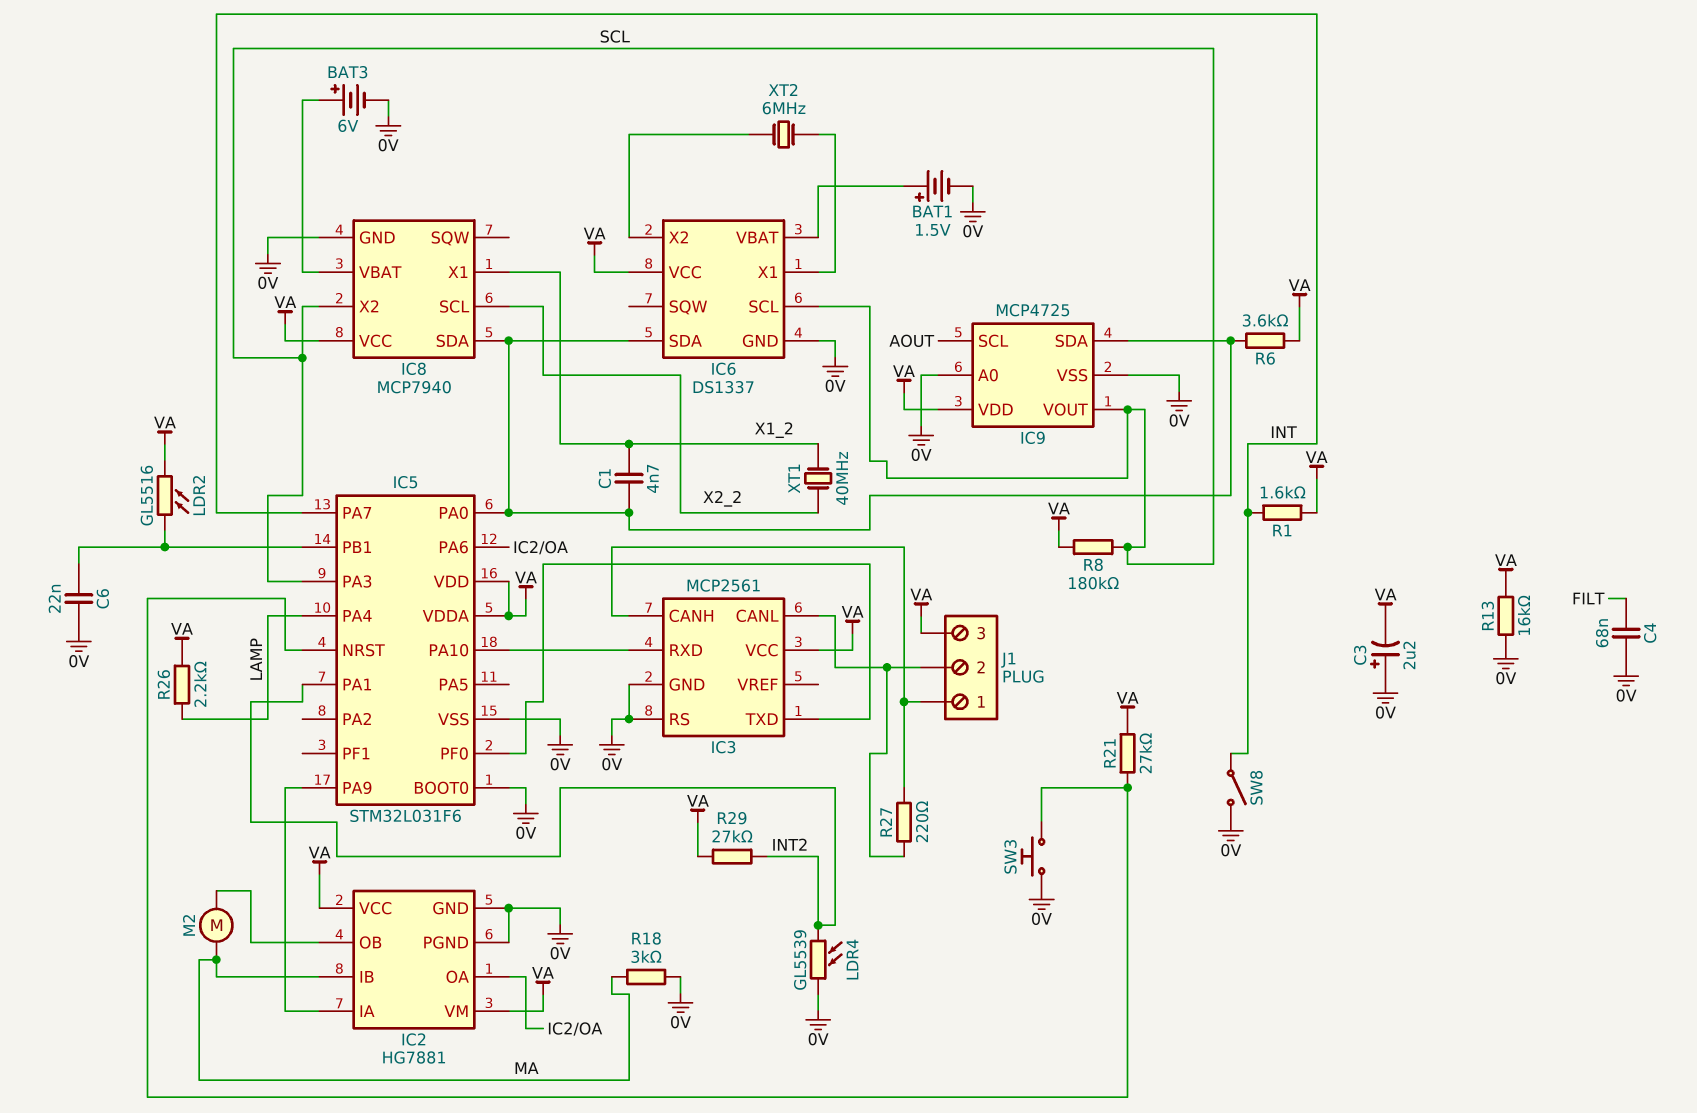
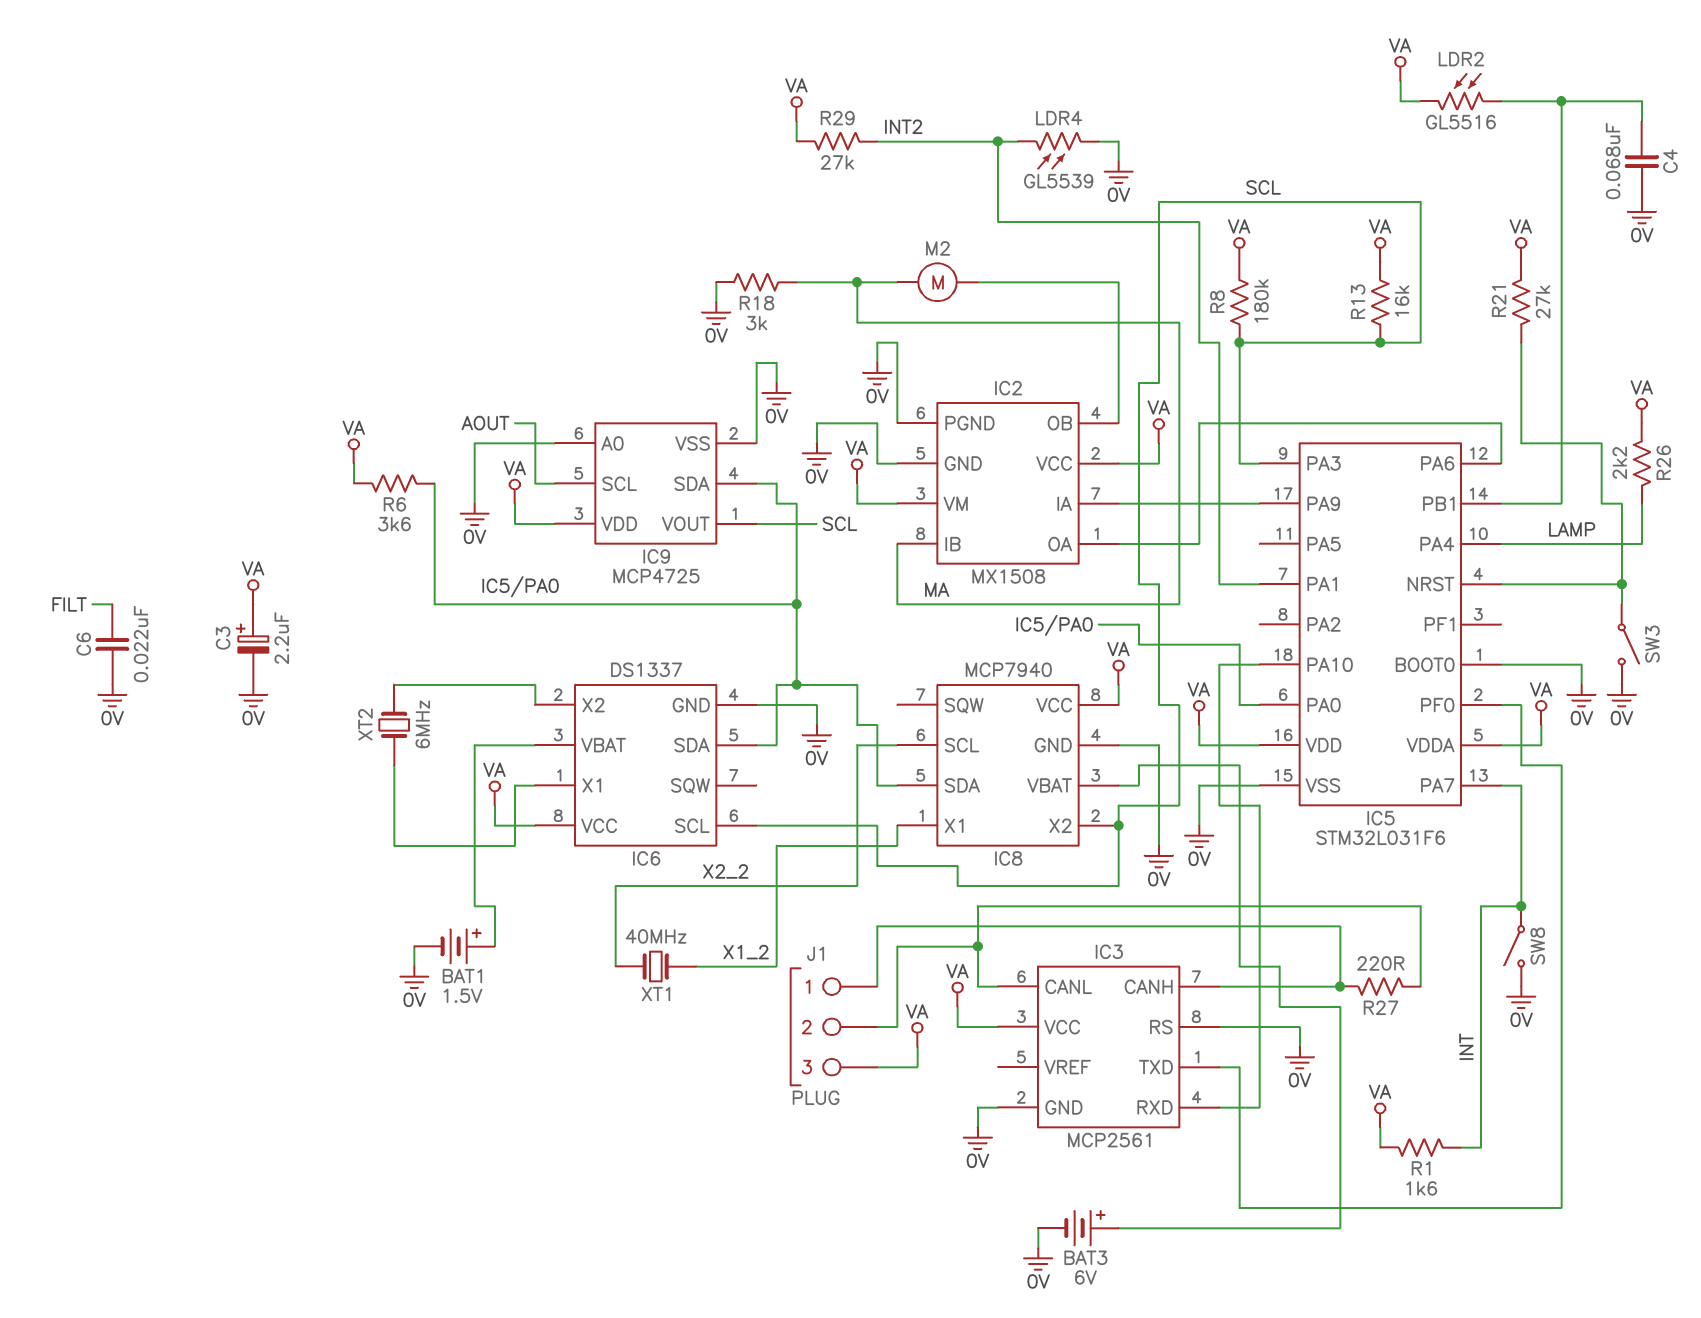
C1: 4.7nF (IC5/PA0, X1_2) -> none
C3: 2.2uF (plus 0V, minus VA) -> 2.2uF (plus VA, minus 0V)
C4: 68nF (0V, FILT) -> 68nF (0V, IC5/PB1)
C6: 22nF (0V, IC5/PB1) -> 22nF (0V, FILT)
IC2: HG7881 -> MX1508
R13: 16k (0V, VA) -> 16k (SCL, VA)
SW3: button (0V, IC5/NRST) -> switch (0V, IC5/NRST)

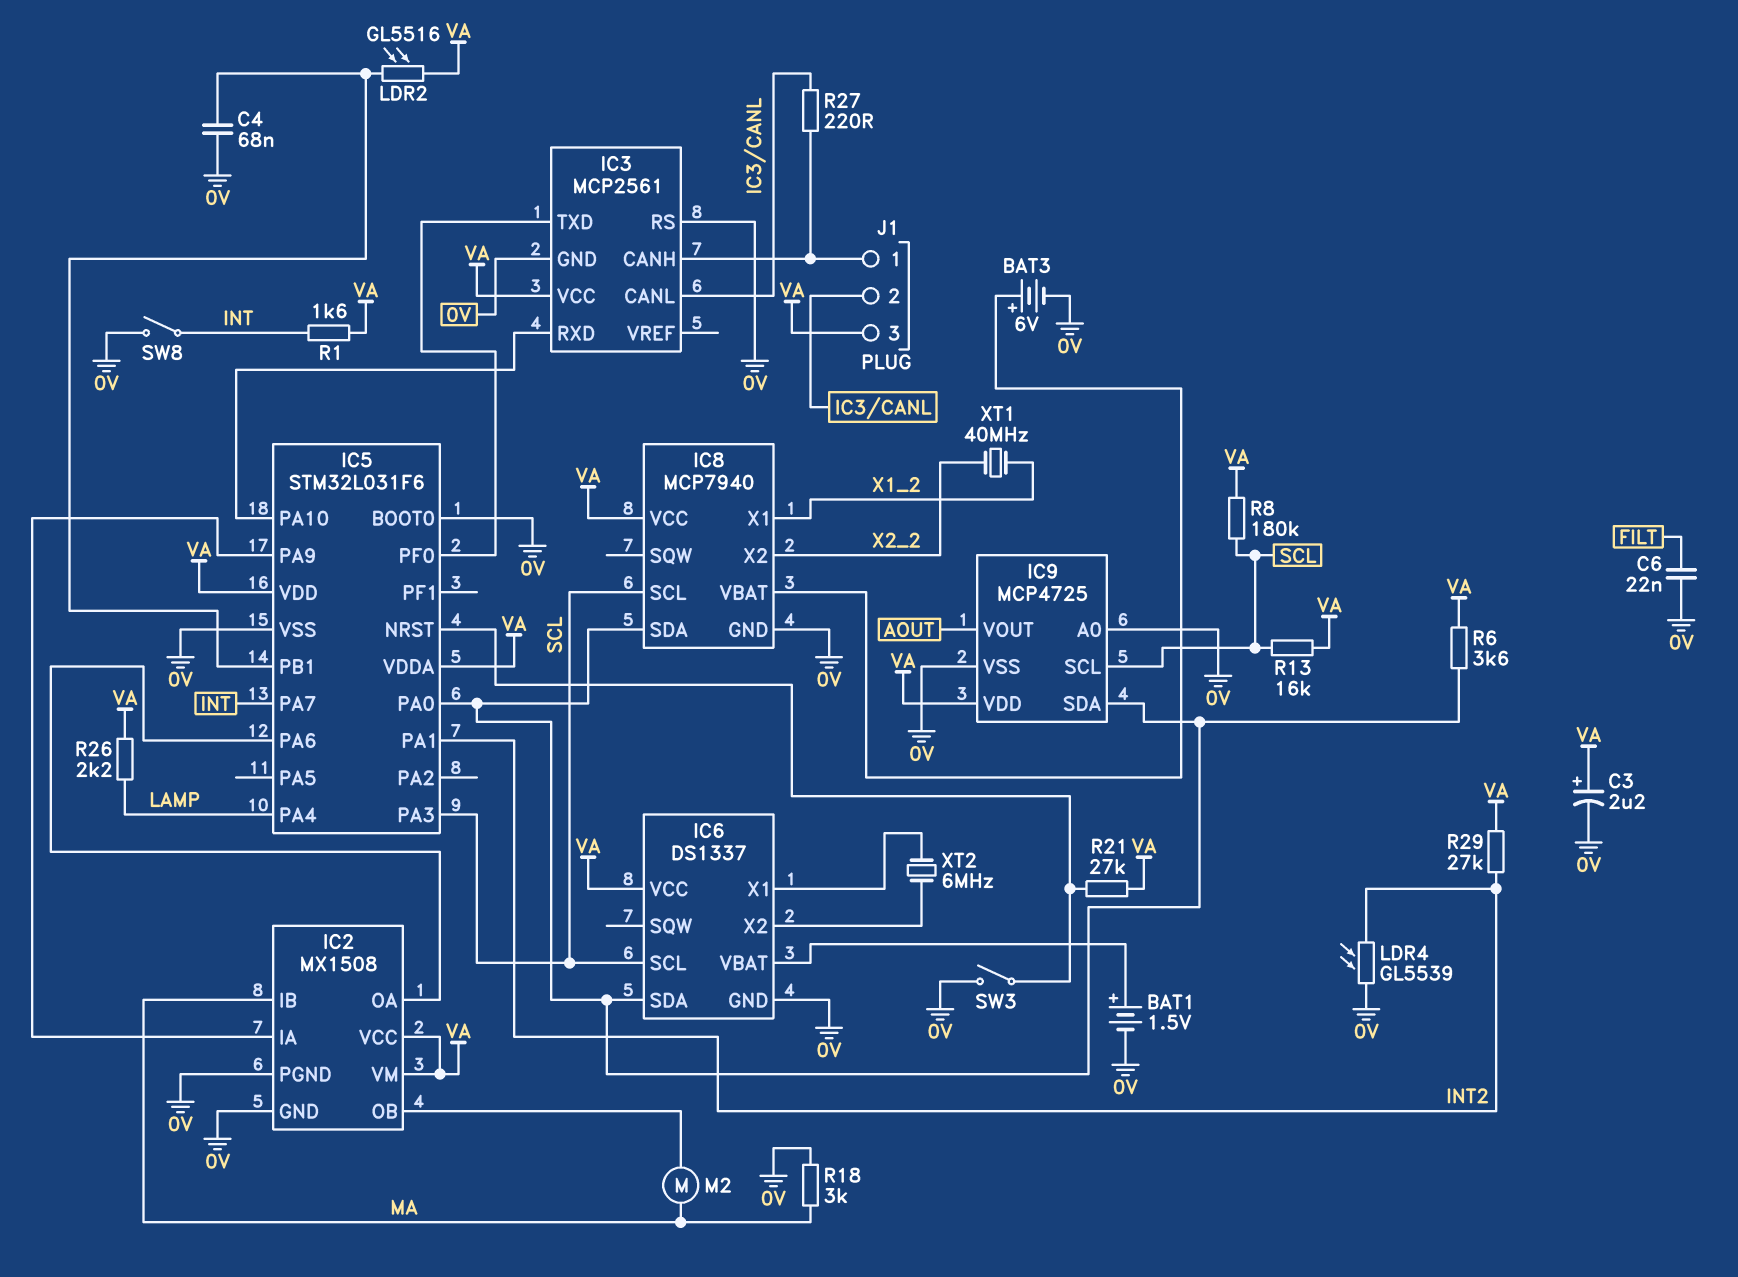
IC8 pin SCL: X2_2 -> SCL
IC8 pin X2: SCL -> X2_2
IC9 pin SCL: AOUT -> SCL
IC9 pin VOUT: SCL -> AOUT

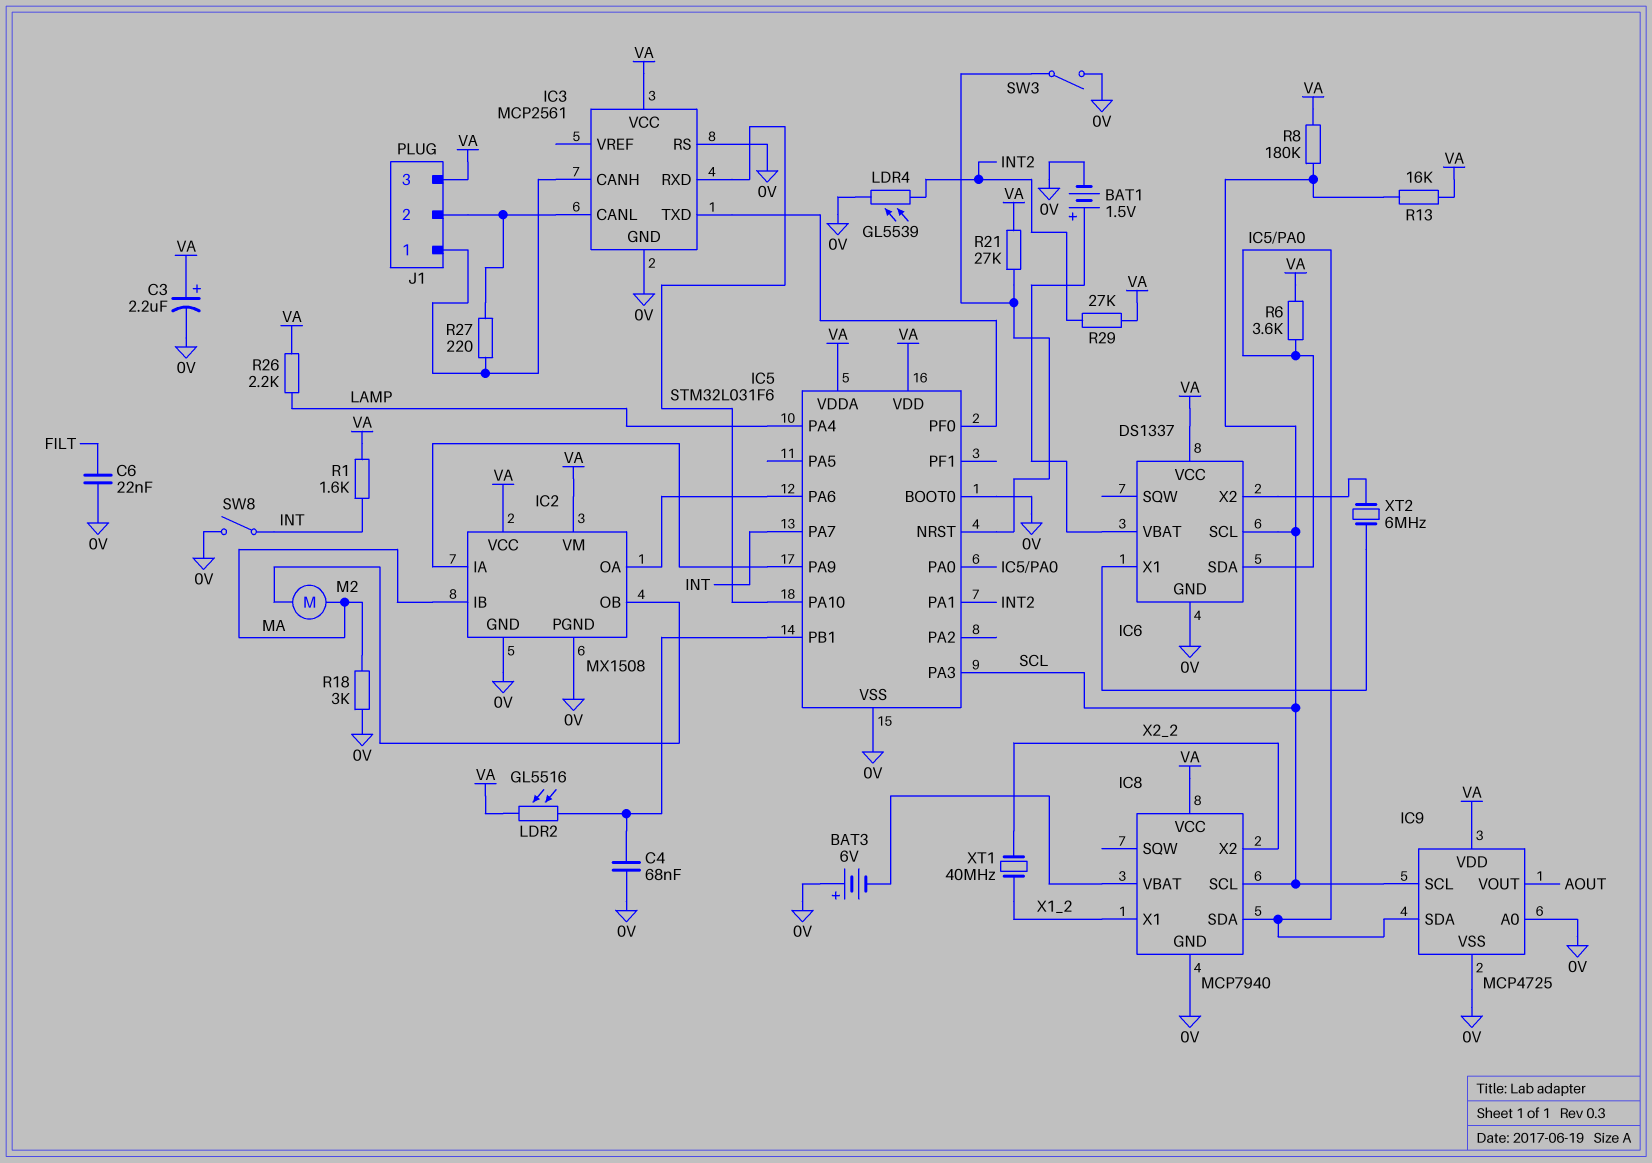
BAT3: 6V (plus IC8/VBAT, minus 0V) -> 6V (plus 0V, minus IC8/VBAT)

